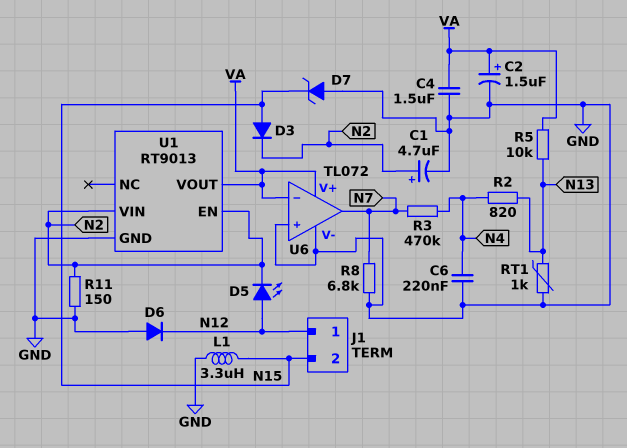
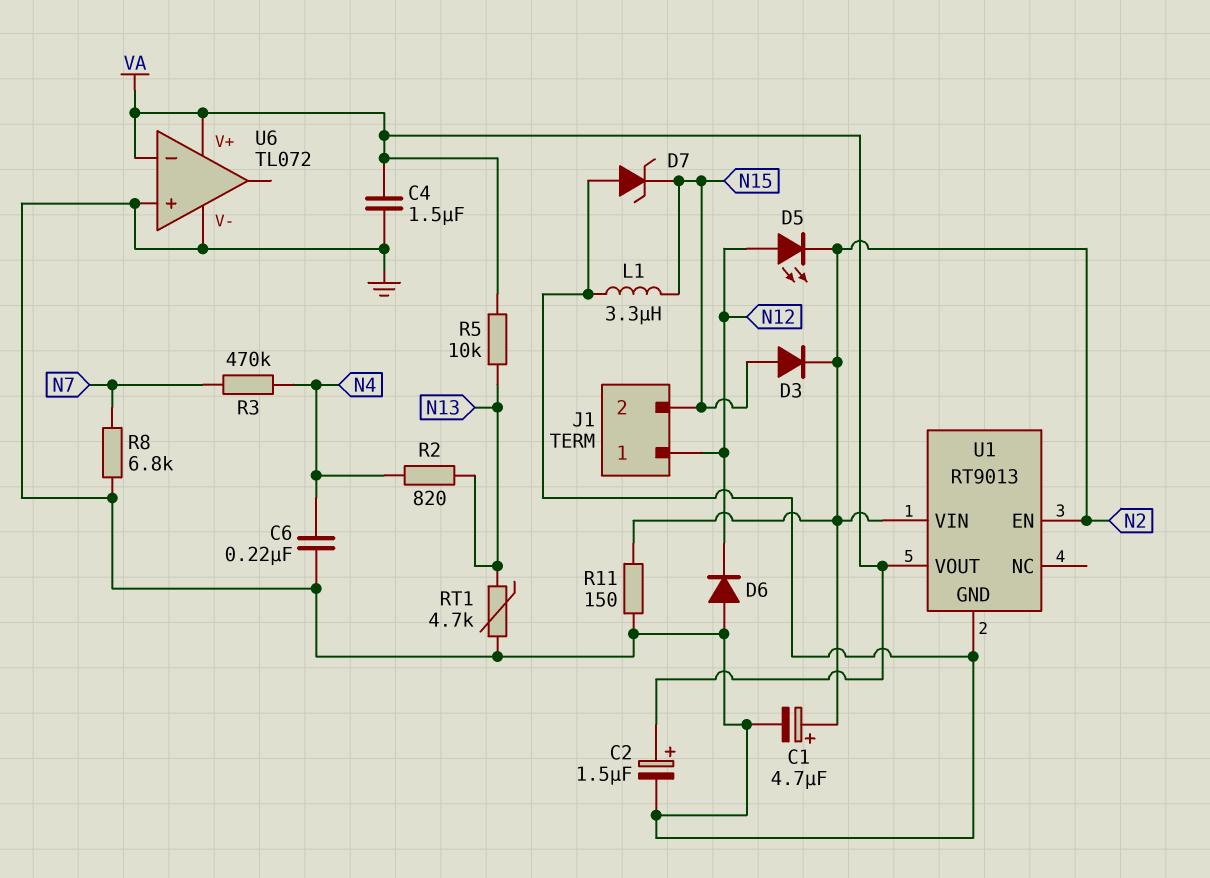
RT1: 1k (GND, N13) -> 4.7k (GND, N13)
U6 pin out: N7 -> none

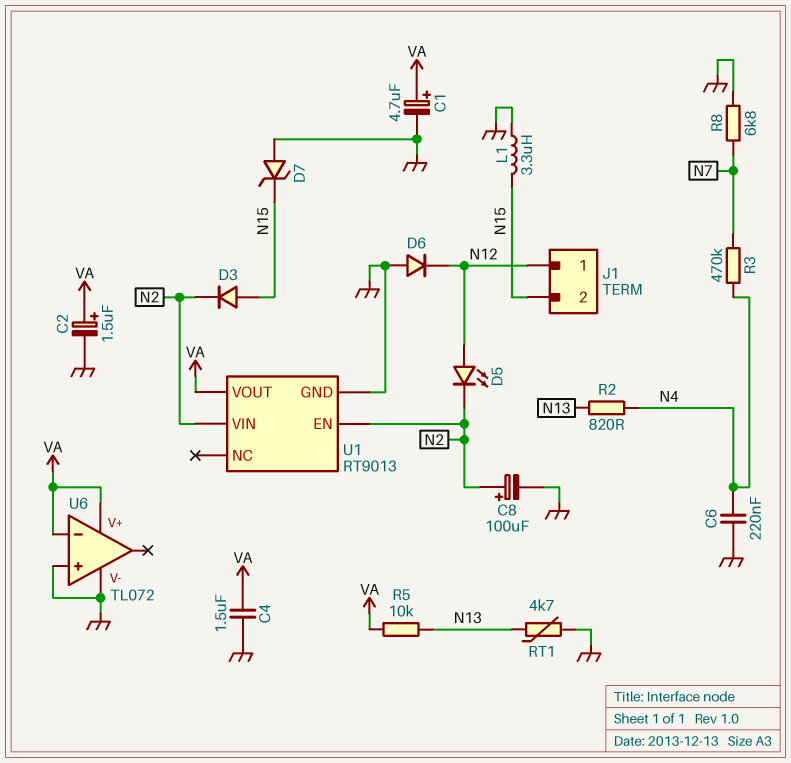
C1: 4.7uF (plus N2, minus GND) -> 4.7uF (plus VA, minus GND)
C8: none -> 100uF (plus N2, minus GND)
R11: 150 (GND, N2) -> none

